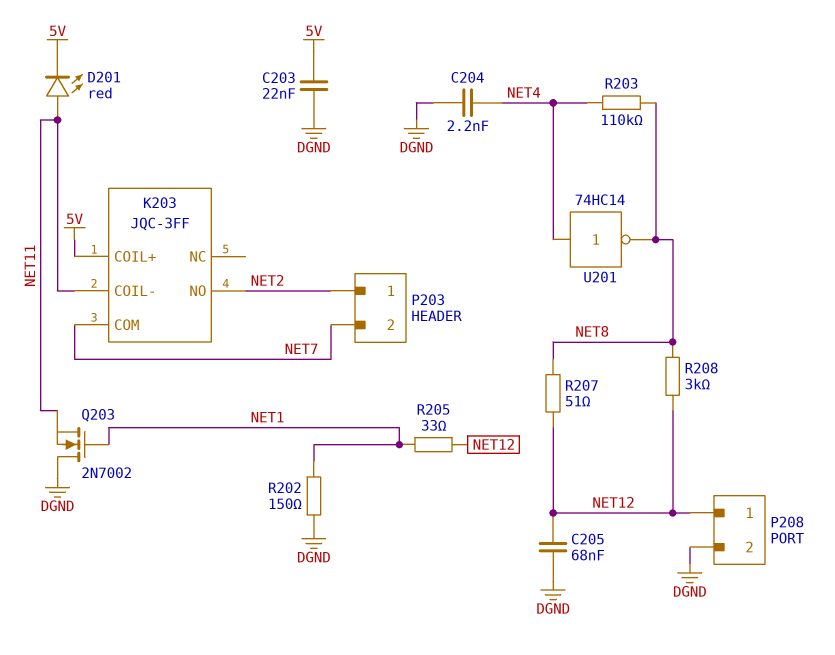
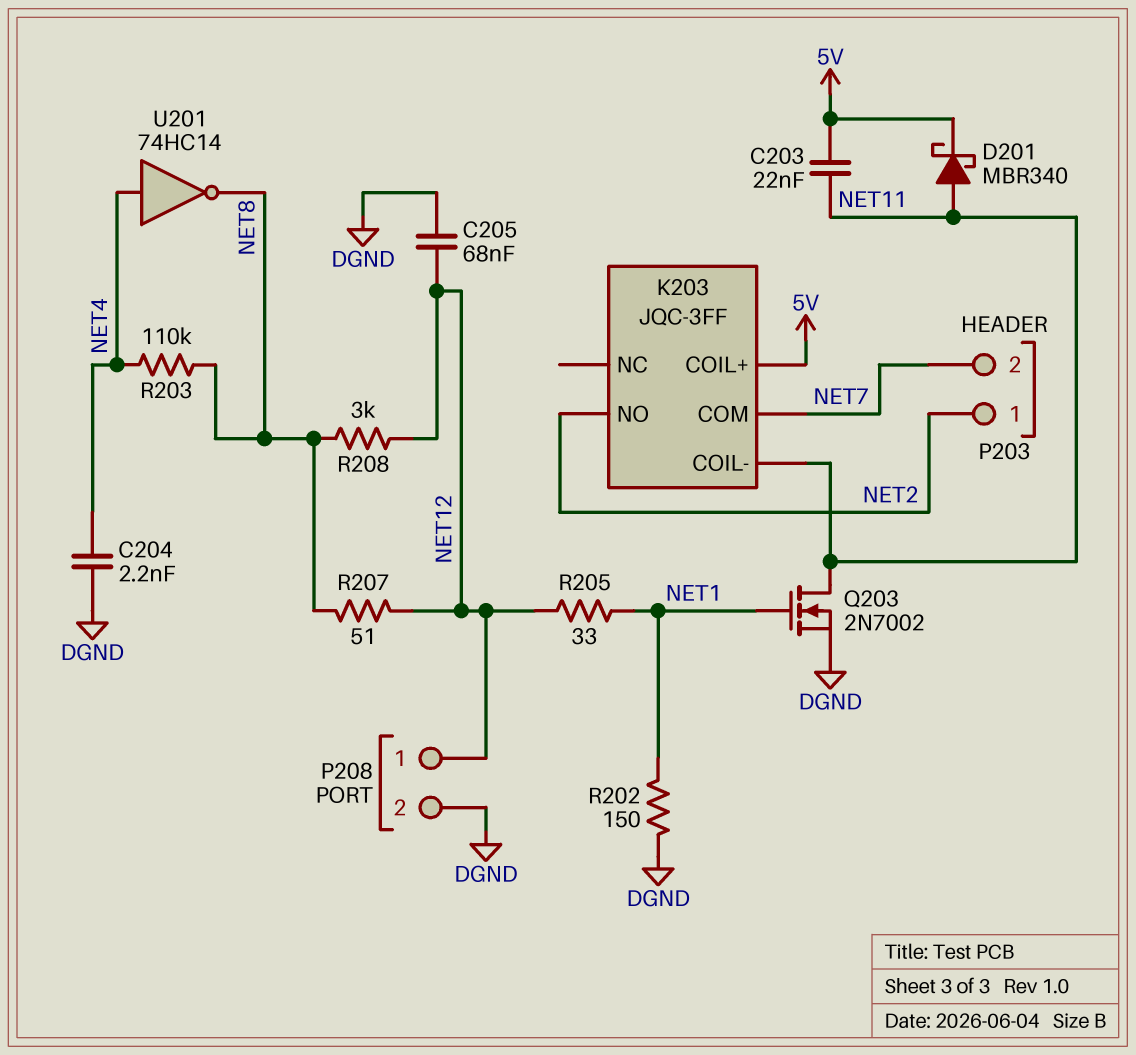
C203: 22nF (5V, DGND) -> 22nF (5V, NET11)
D201: LED red (A NET11, K 5V) -> schottky MBR340 (A NET11, K 5V)
Q203: NMOS 2N7002 (G NET1, D DGND, S NET11) -> NMOS 2N7002 (G NET1, D NET11, S DGND)

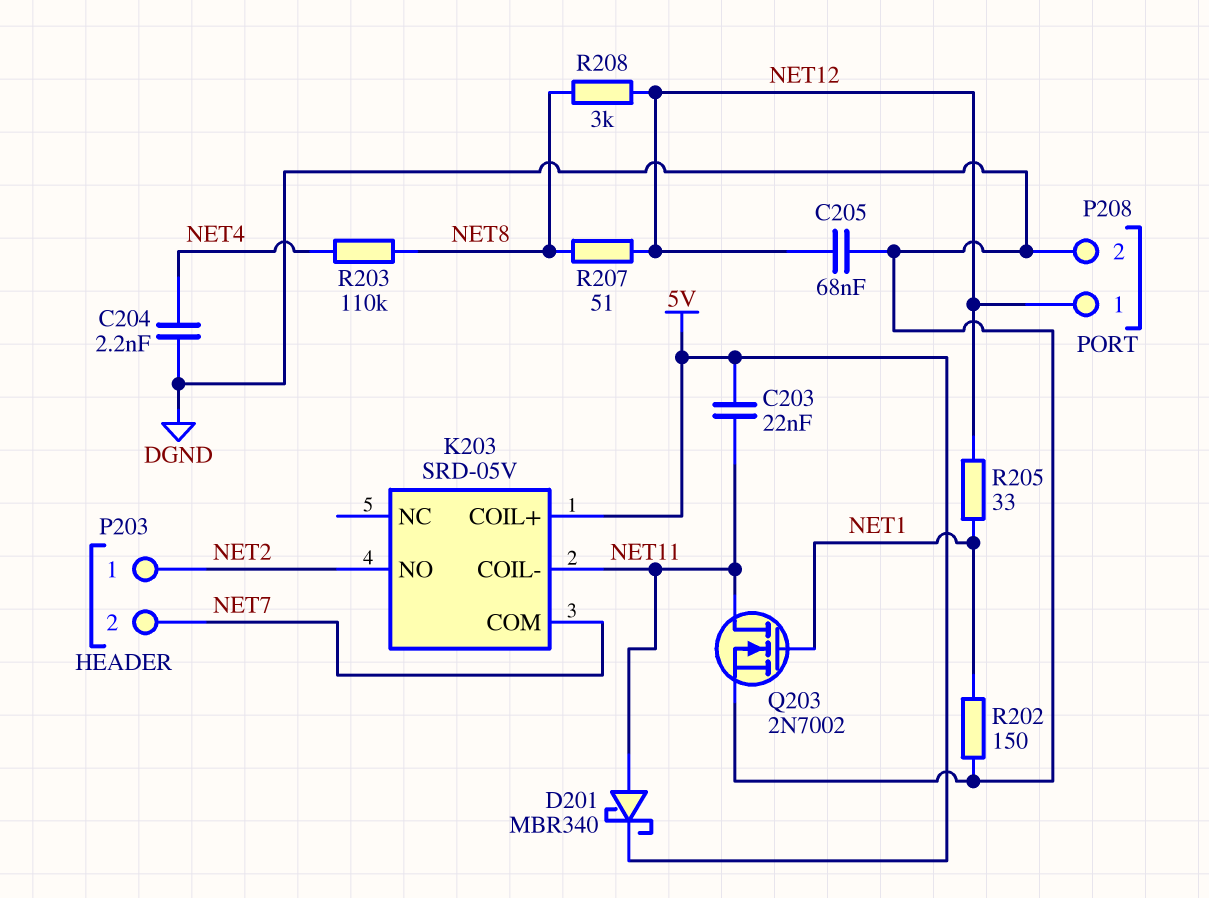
K203: JQC-3FF -> SRD-05V
U201: NOT 74HC14 (in NET4, out NET8) -> none

